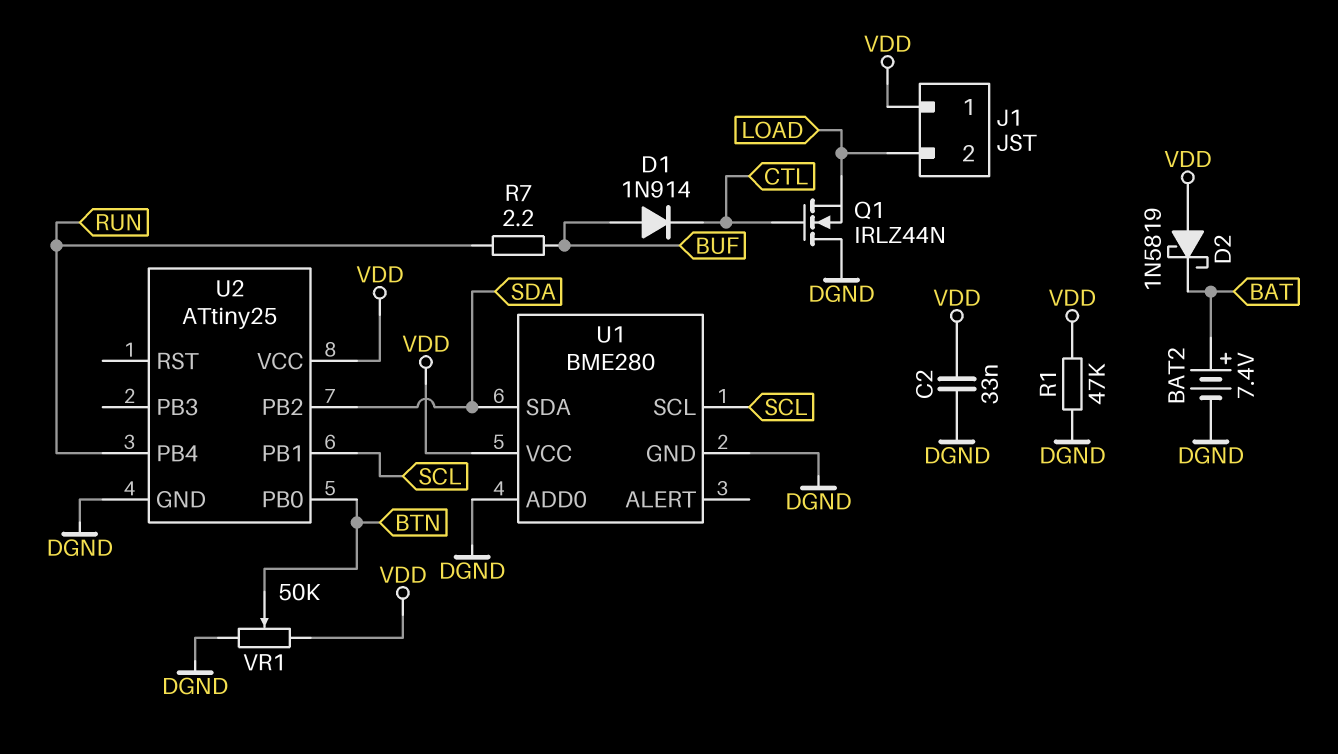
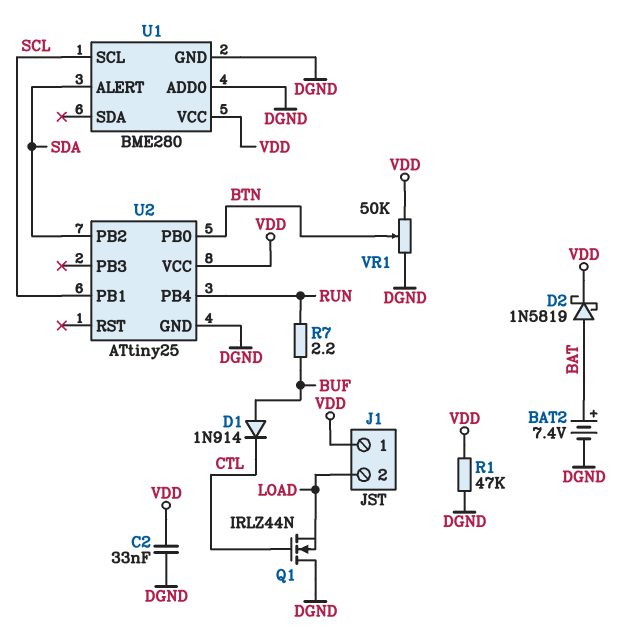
D2: schottky 1N5819 (A VDD, K BAT) -> schottky 1N5819 (A BAT, K VDD)
U1 pin ALERT: none -> SDA
U1 pin SDA: SDA -> none

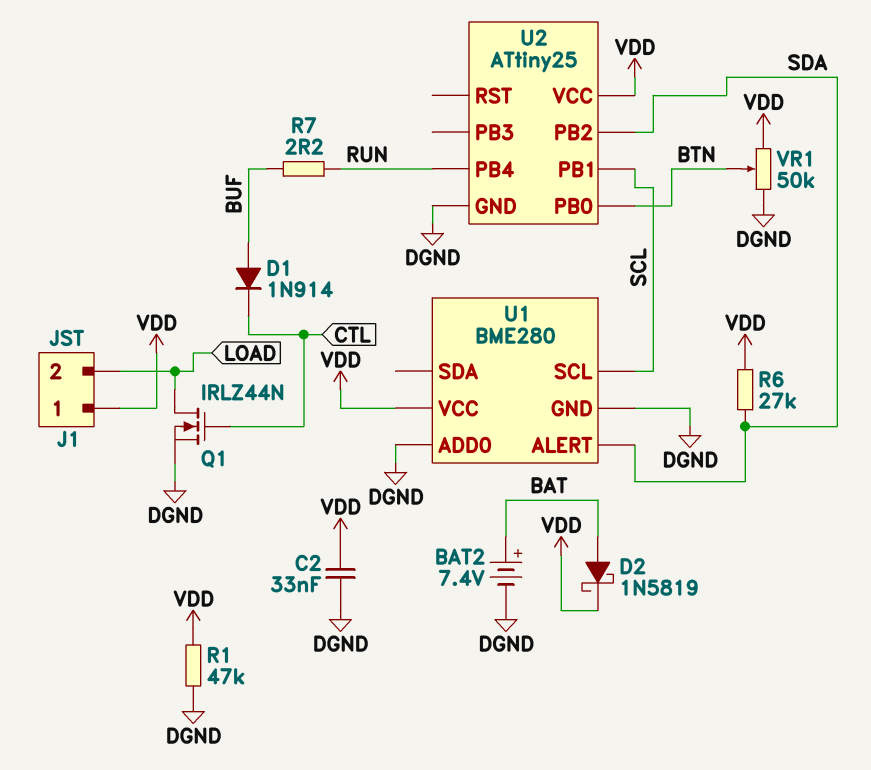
Q1: NMOS IRLZ44N (G CTL, D DGND, S LOAD) -> NMOS IRLZ44N (G CTL, D LOAD, S DGND)
R6: none -> 27k (SDA, VDD)

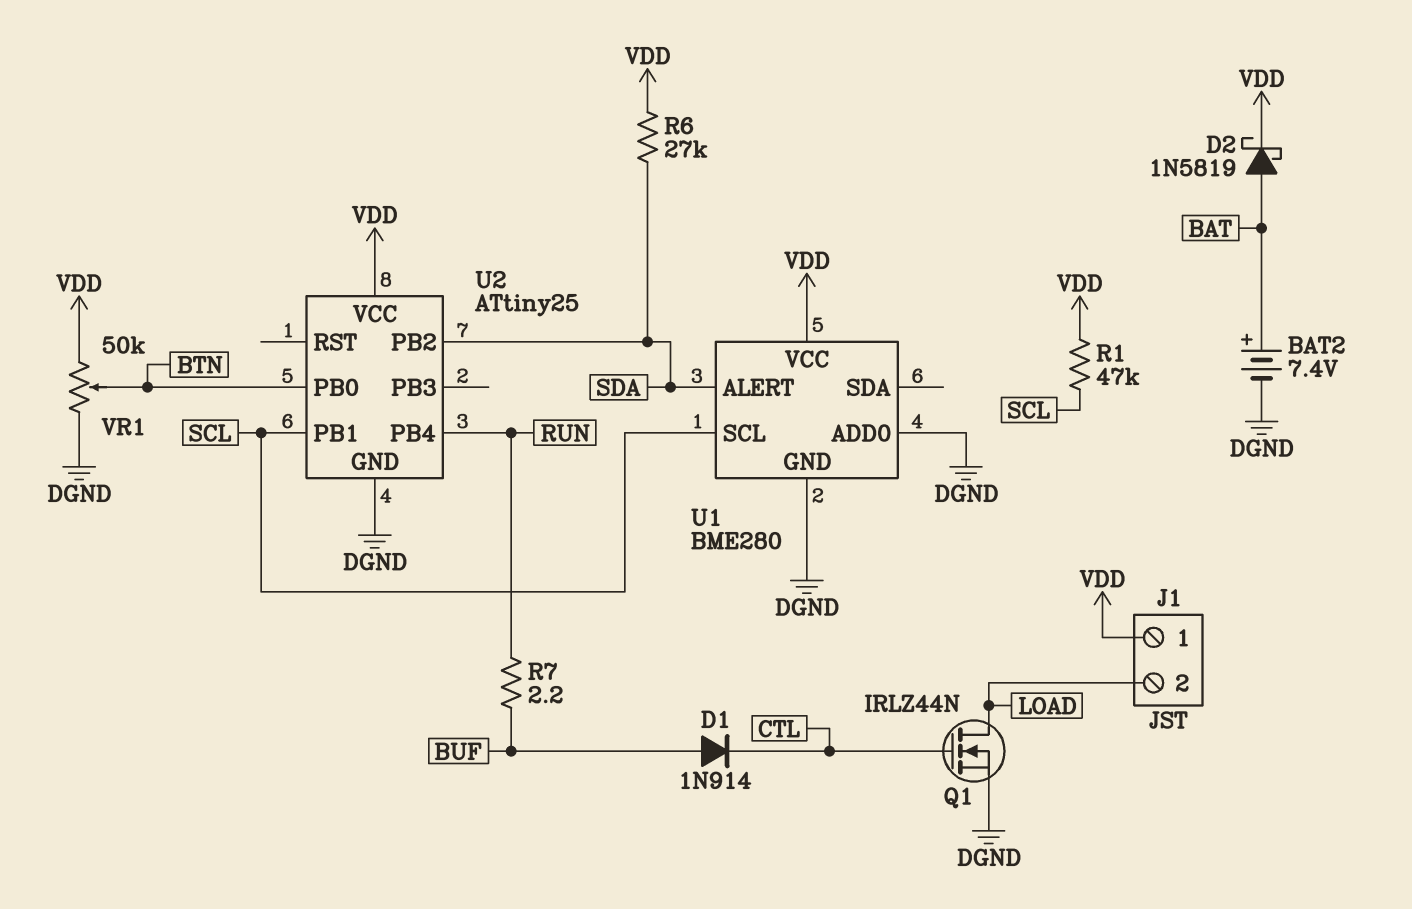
C2: 33nF (DGND, VDD) -> none
R1: 47k (DGND, VDD) -> 47k (SCL, VDD)

